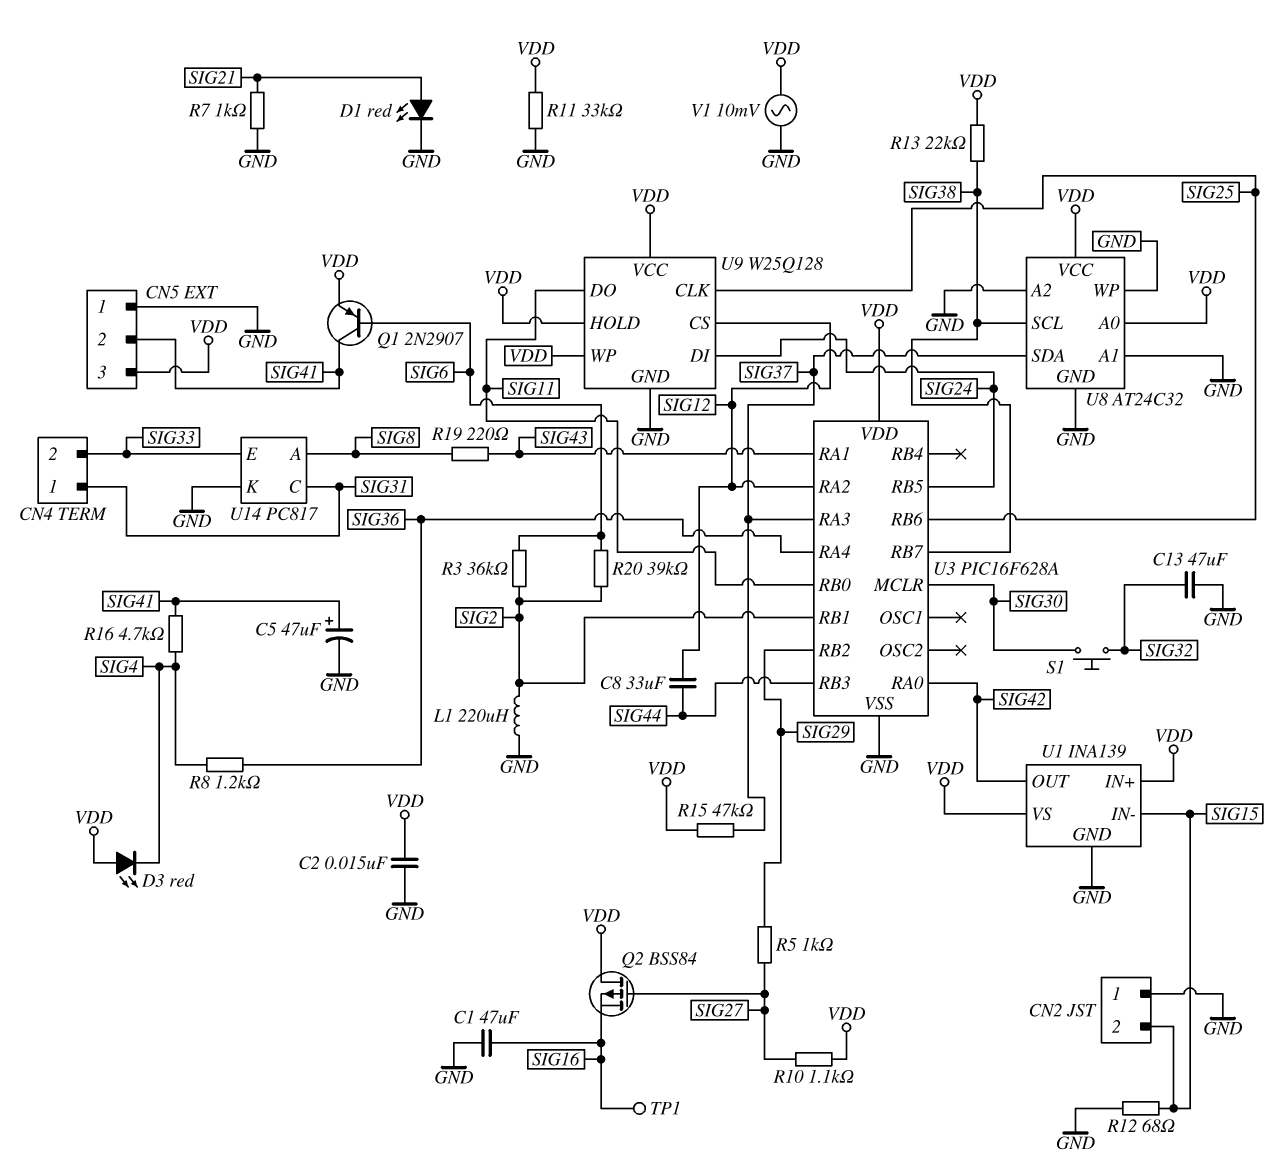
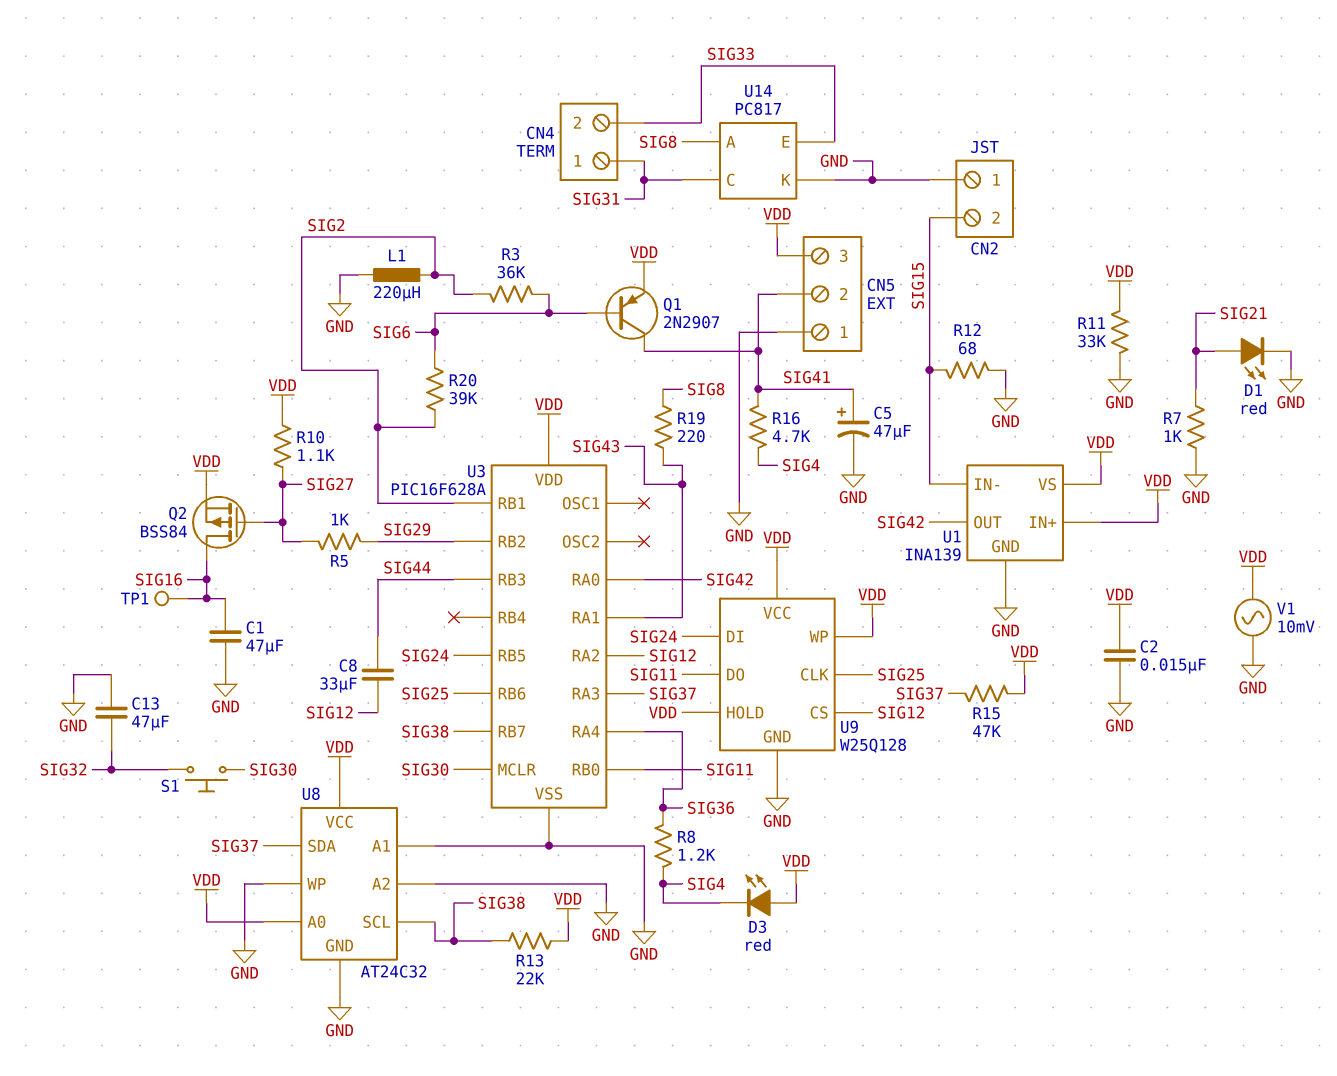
Q2: PMOS BSS84 (G SIG27, D VDD, S SIG16) -> PMOS BSS84 (G SIG27, D SIG16, S VDD)

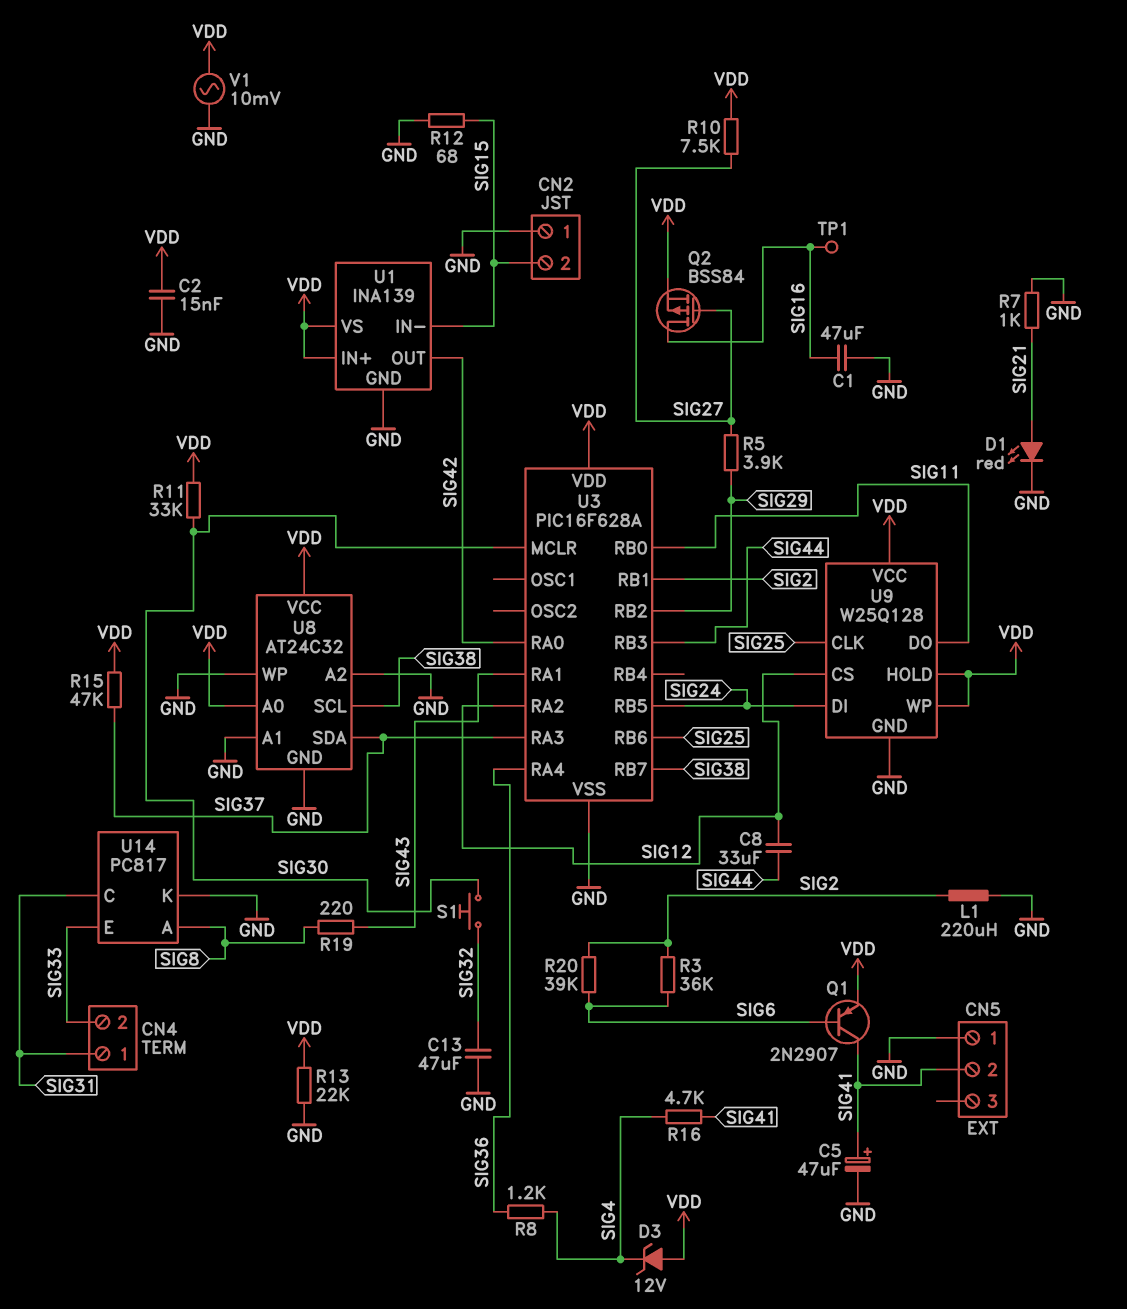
CN5 pin 3: VDD -> none
D3: LED red (A VDD, K SIG4) -> zener 12V (A VDD, K SIG4)
R5: 1k (SIG27, SIG29) -> 3.9k (SIG27, SIG29)
R10: 1.1k (SIG27, VDD) -> 7.5k (SIG27, VDD)
R11: 33k (GND, VDD) -> 33k (SIG30, VDD)
R13: 22k (SIG38, VDD) -> 22k (GND, VDD)

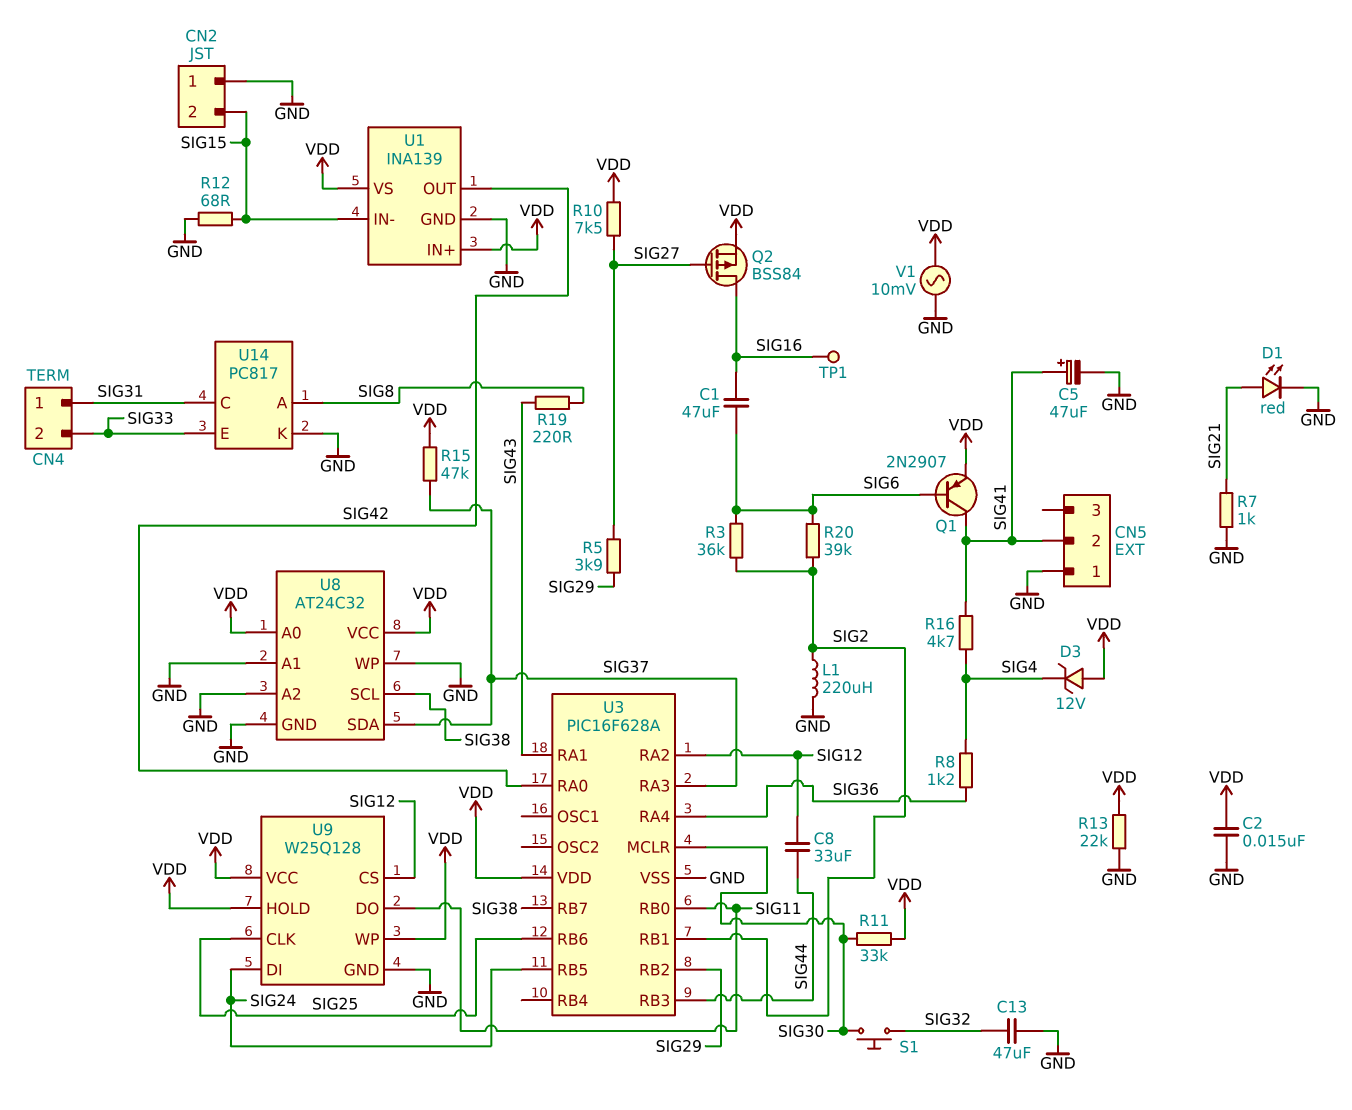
C1: 47uF (GND, SIG16) -> 47uF (SIG6, SIG16)

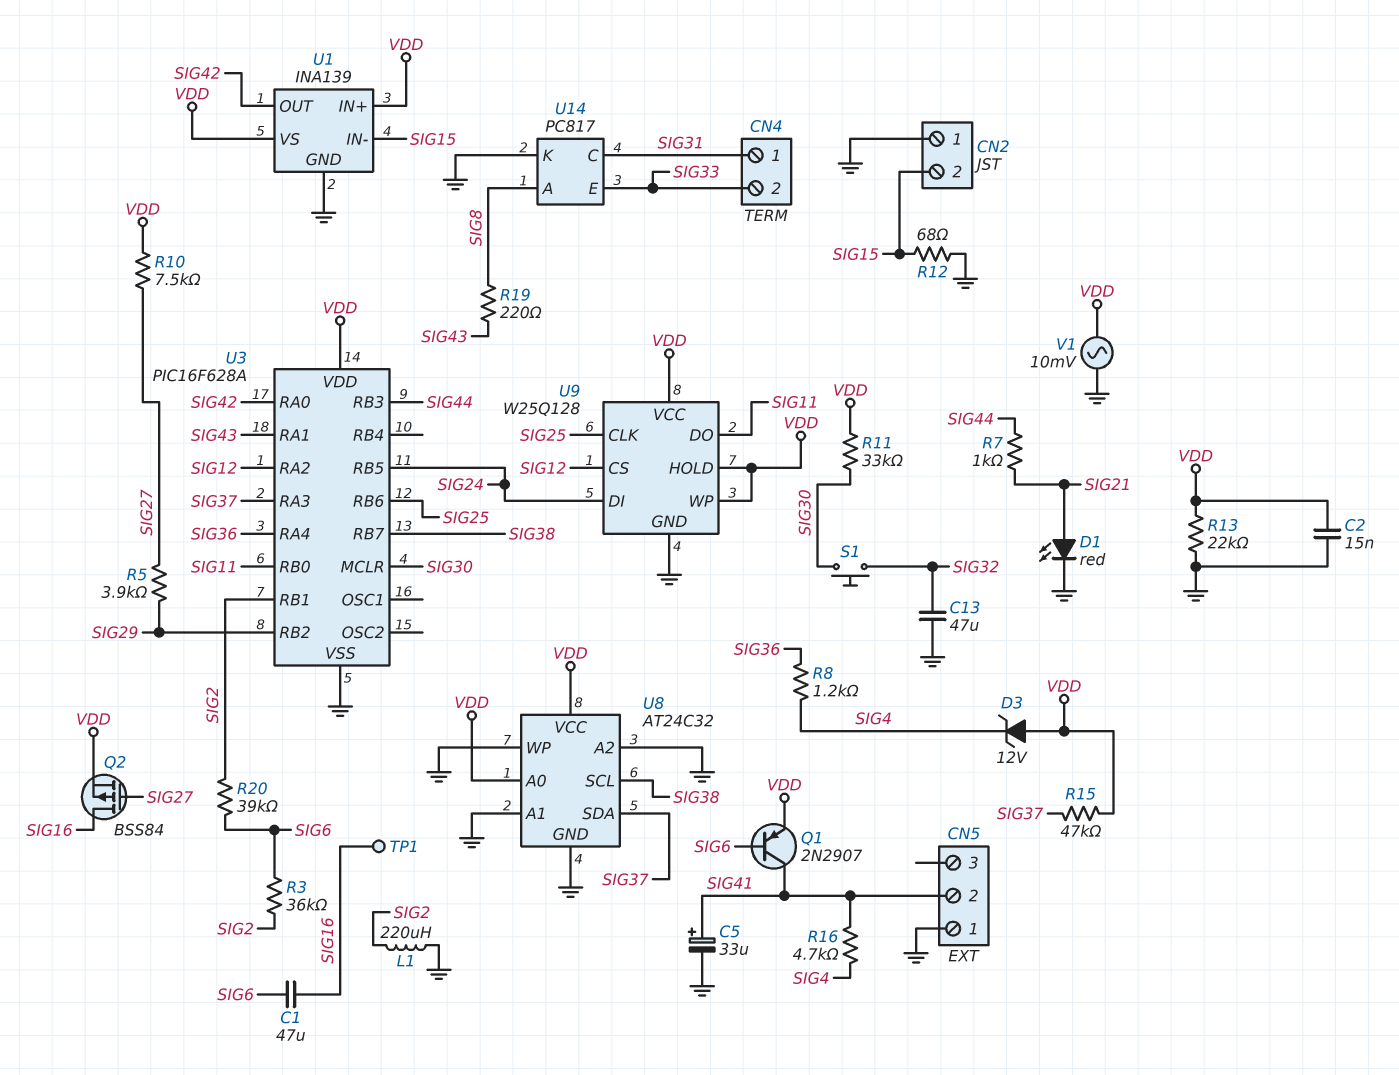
C5: 47uF (plus SIG41, minus GND) -> 33uF (plus SIG41, minus GND)
C8: 33uF (SIG12, SIG44) -> none
R7: 1k (GND, SIG21) -> 1k (SIG21, SIG44)

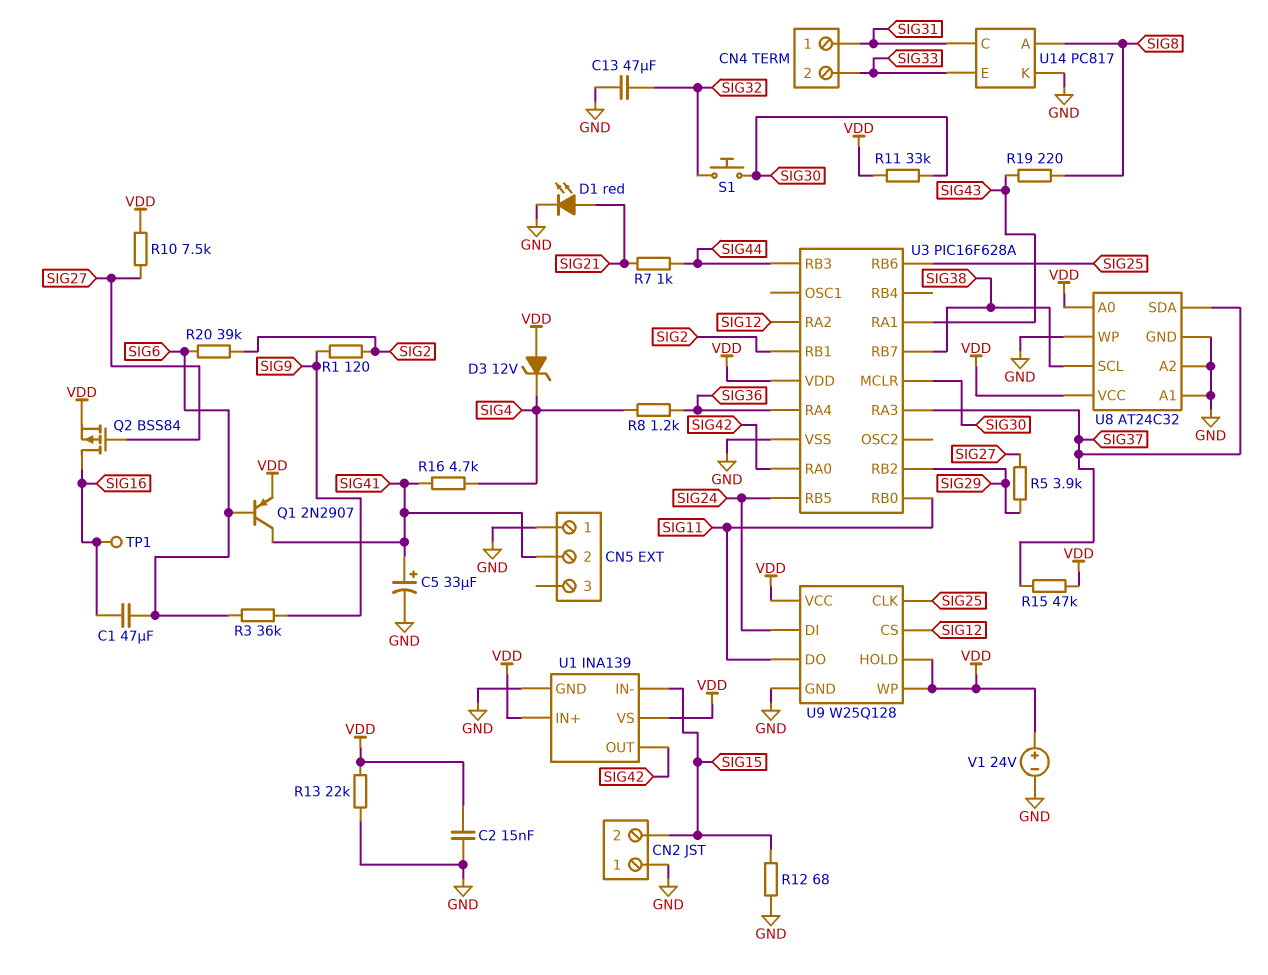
L1: 220uH (GND, SIG2) -> none
R1: none -> 120 (SIG2, SIG9)
R3: 36k (SIG2, SIG6) -> 36k (SIG6, SIG9)
V1: AC 10mV (GND, VDD) -> 24V (plus VDD, minus GND)

